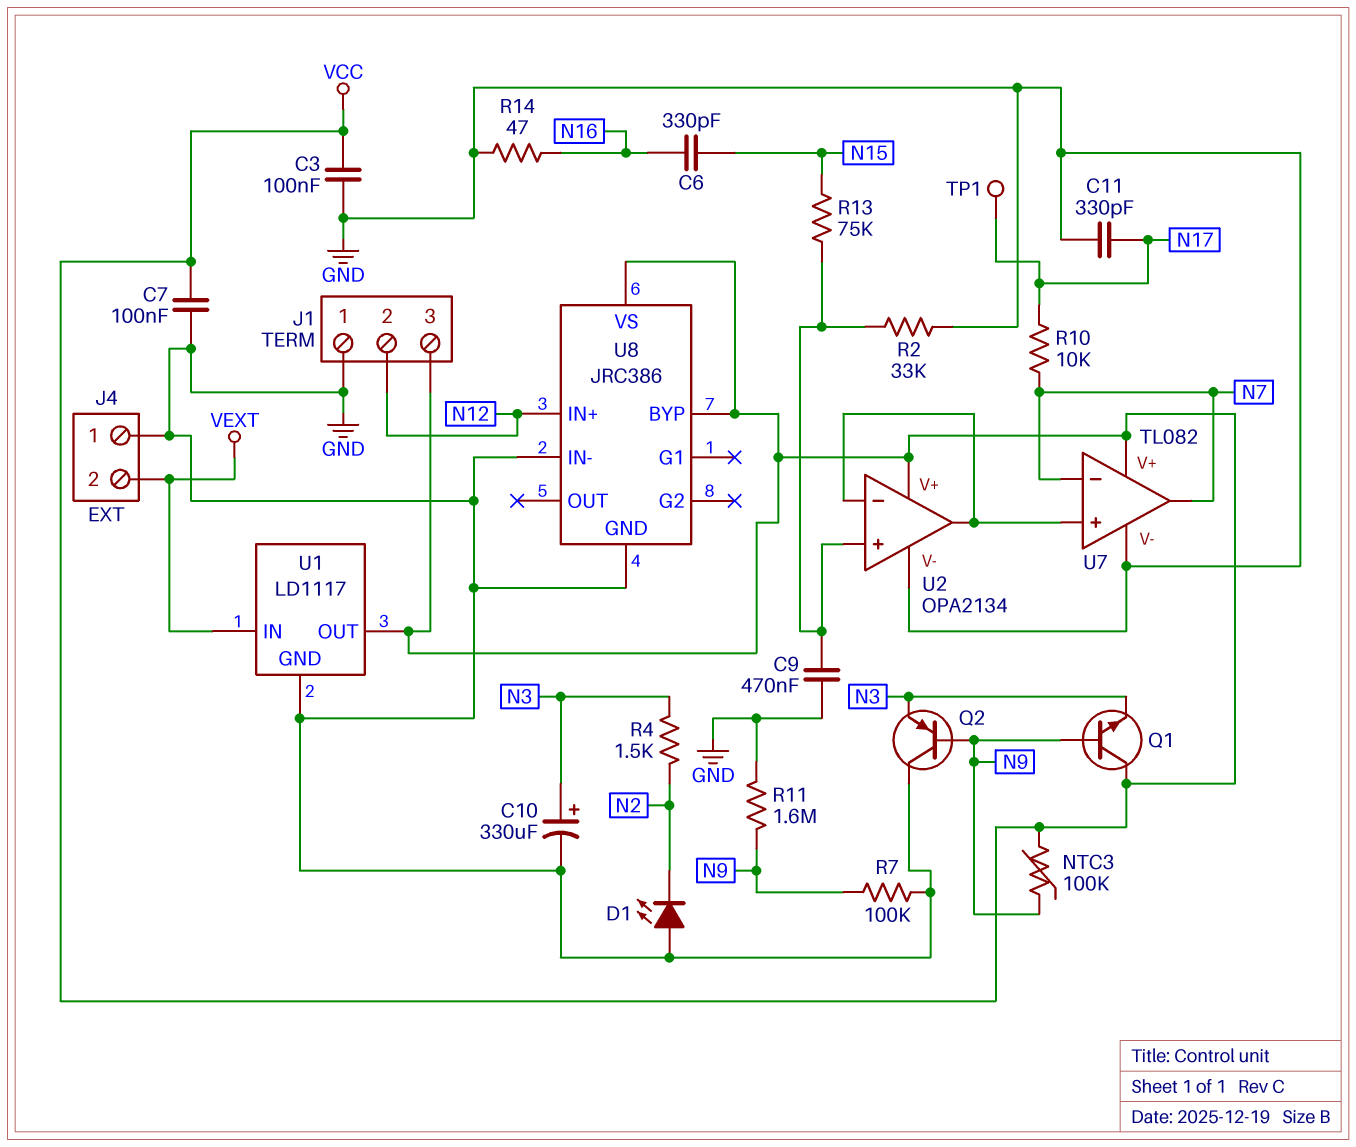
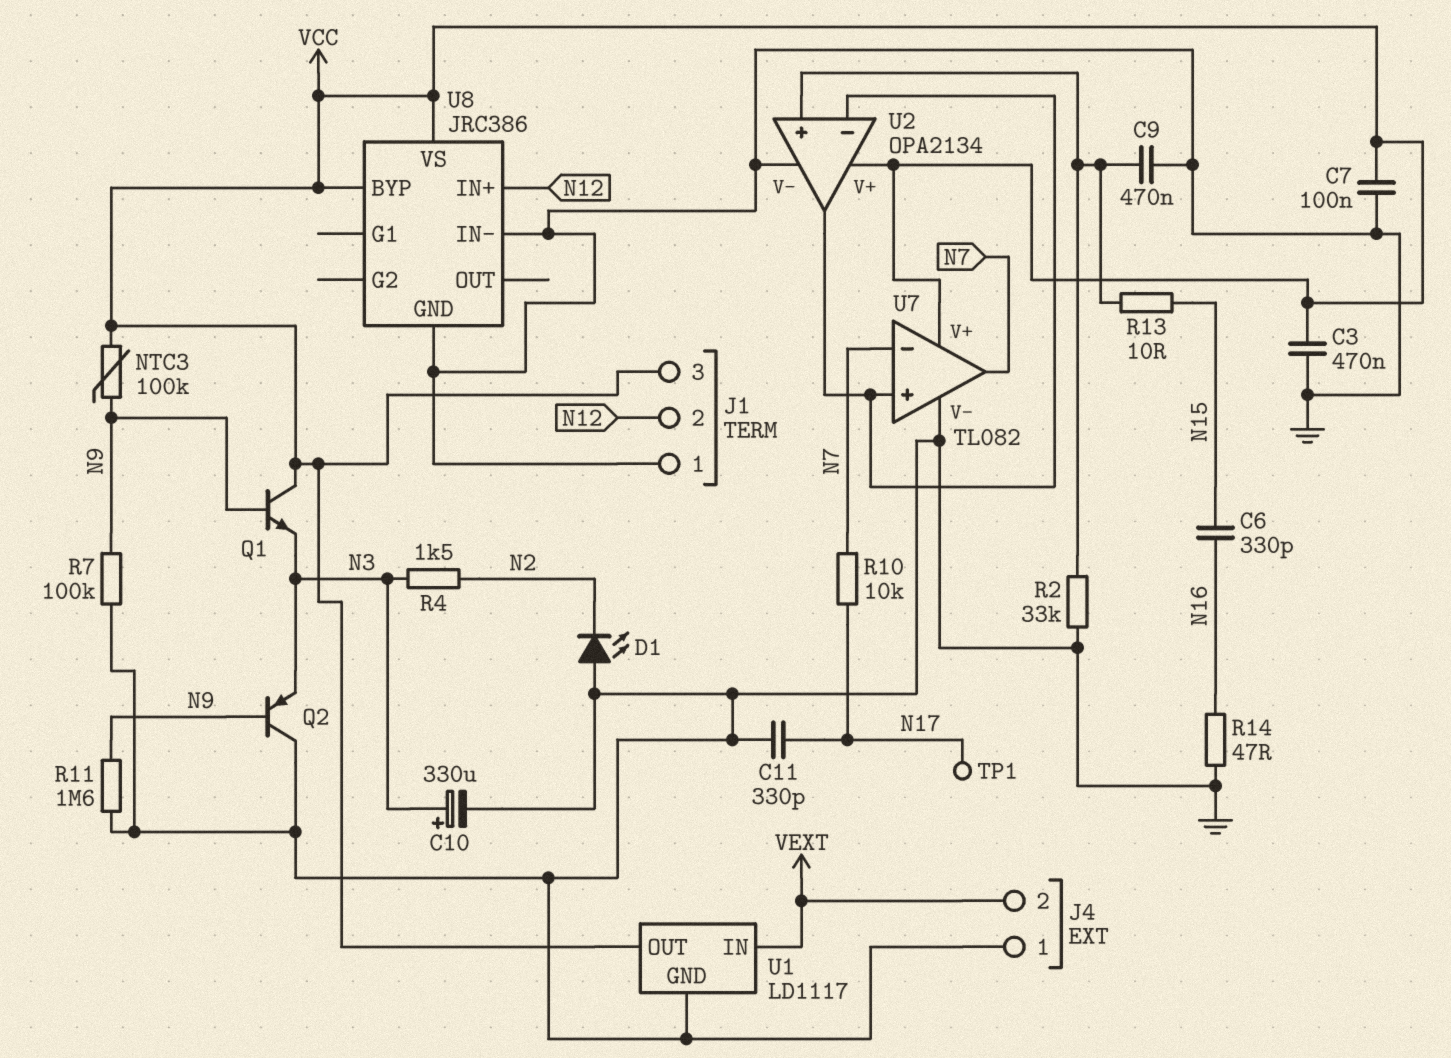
C3: 100nF (GND, VCC) -> 470nF (GND, VCC)
R13: 75k (N15, U2/in+) -> 10 (N15, U2/in+)

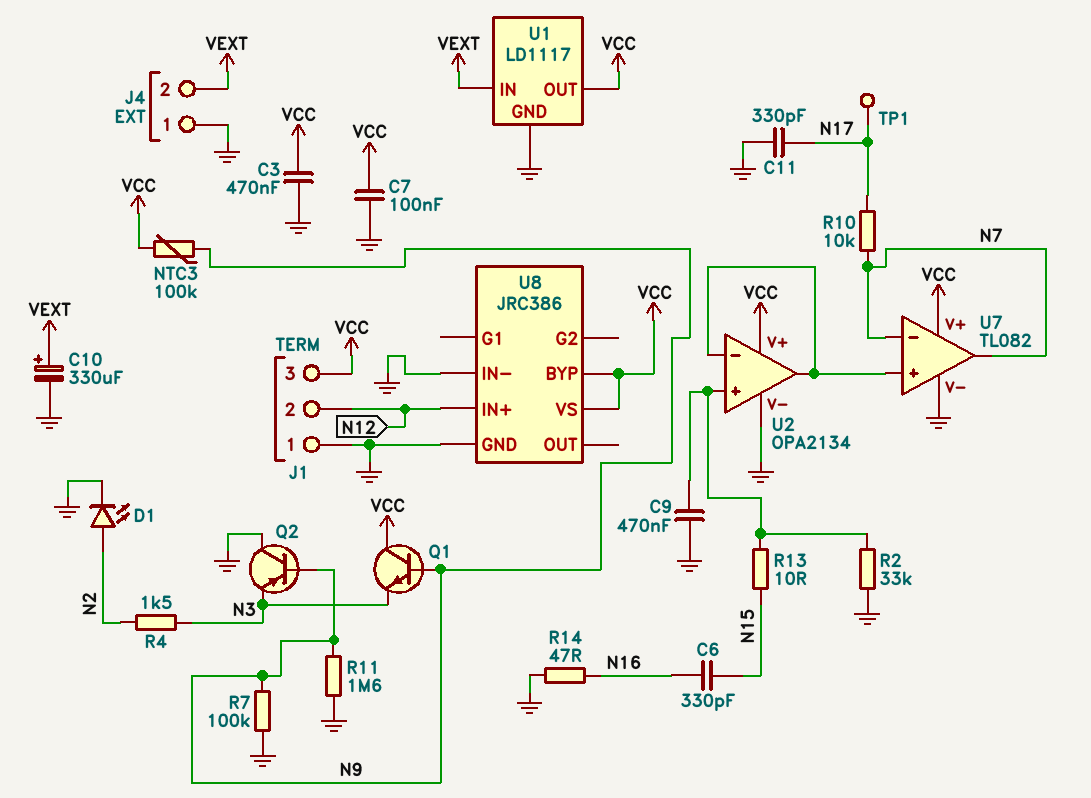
C10: 330uF (plus N3, minus GND) -> 330uF (plus VEXT, minus GND)
D1: LED (A GND, K N2) -> LED (A N2, K GND)

